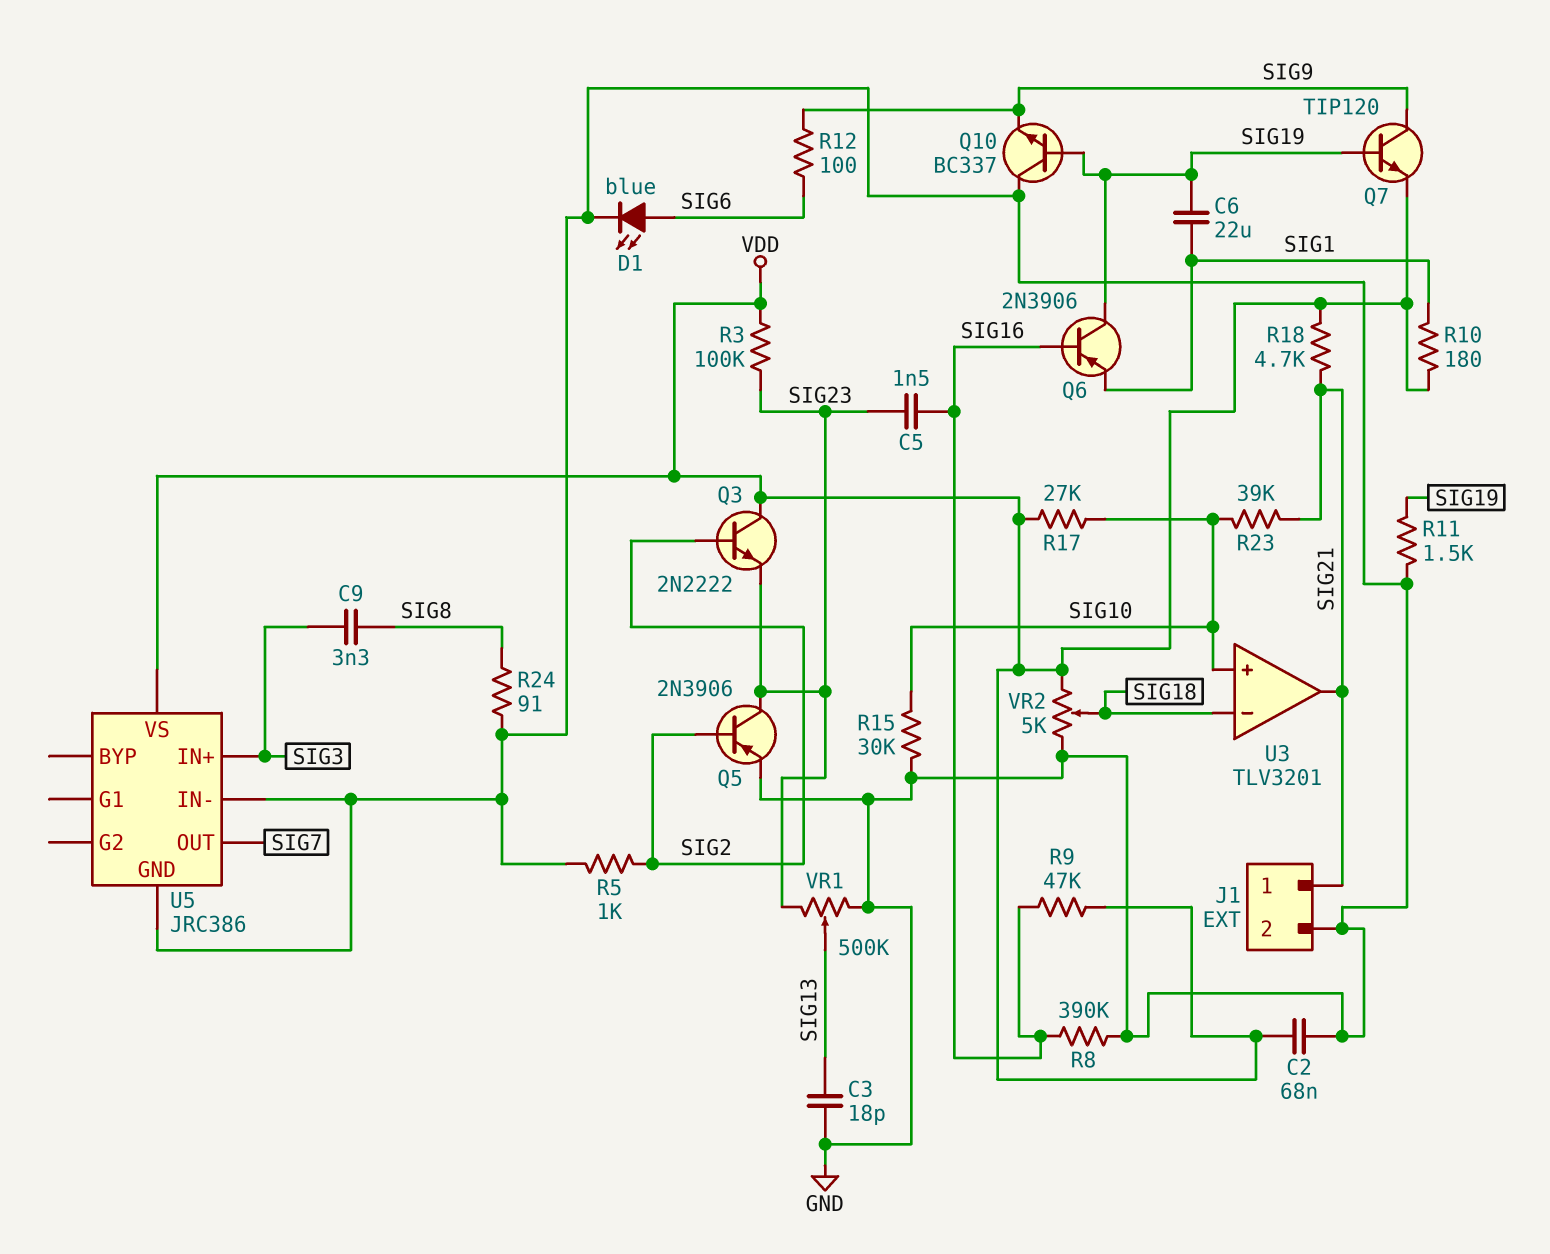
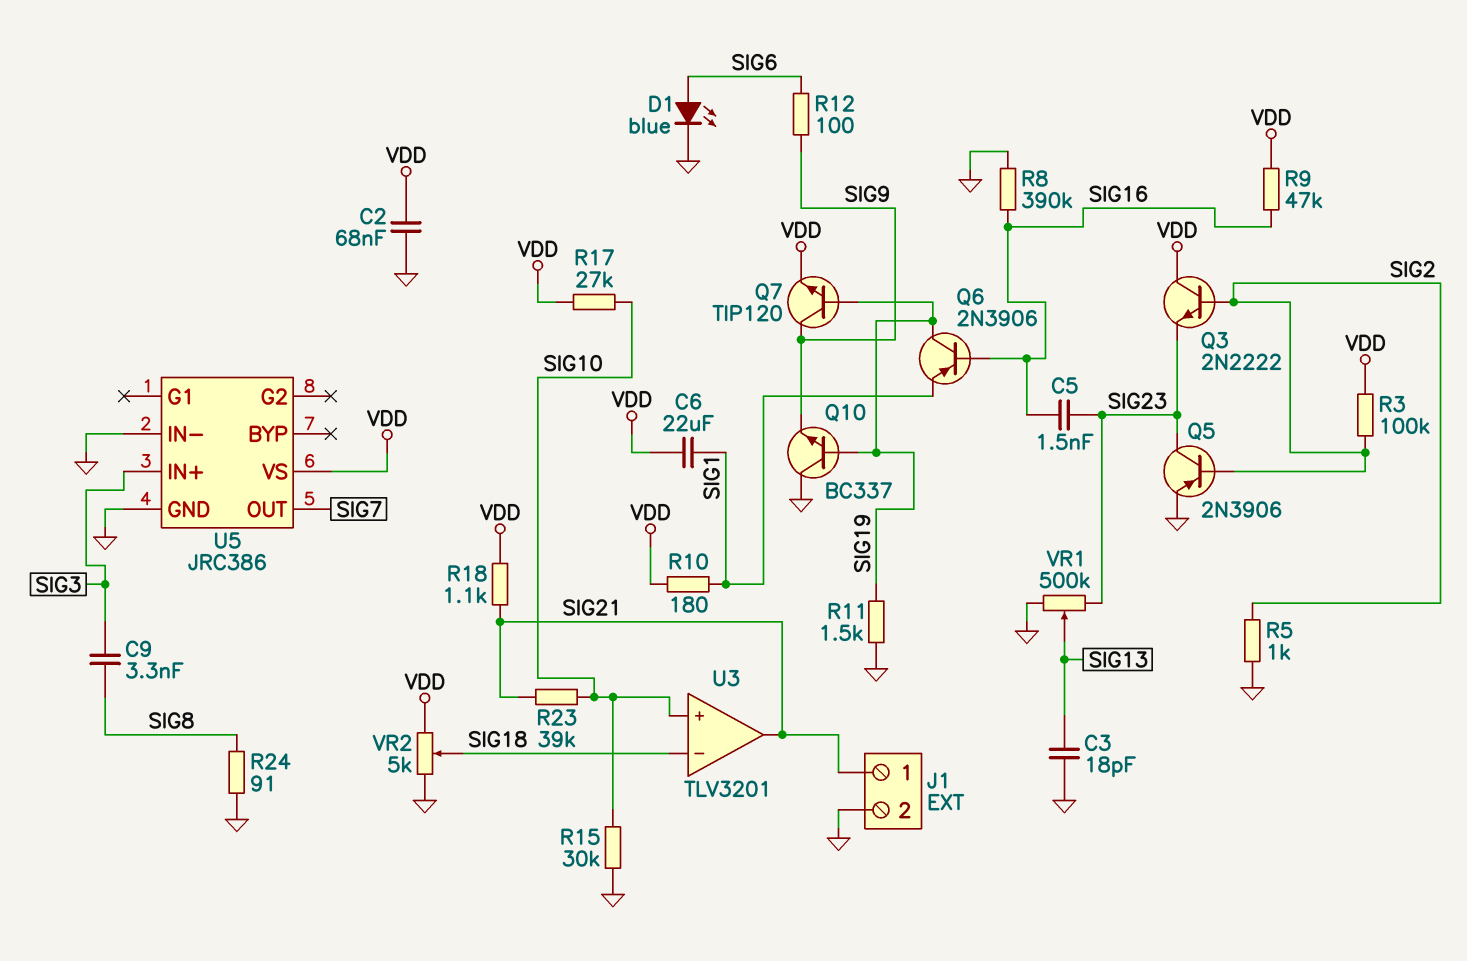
C6: 22uF (SIG1, SIG19) -> 22uF (SIG1, VDD)
R3: 100k (SIG23, VDD) -> 100k (SIG2, VDD)
R18: 4.7k (SIG21, VDD) -> 1.1k (SIG21, VDD)

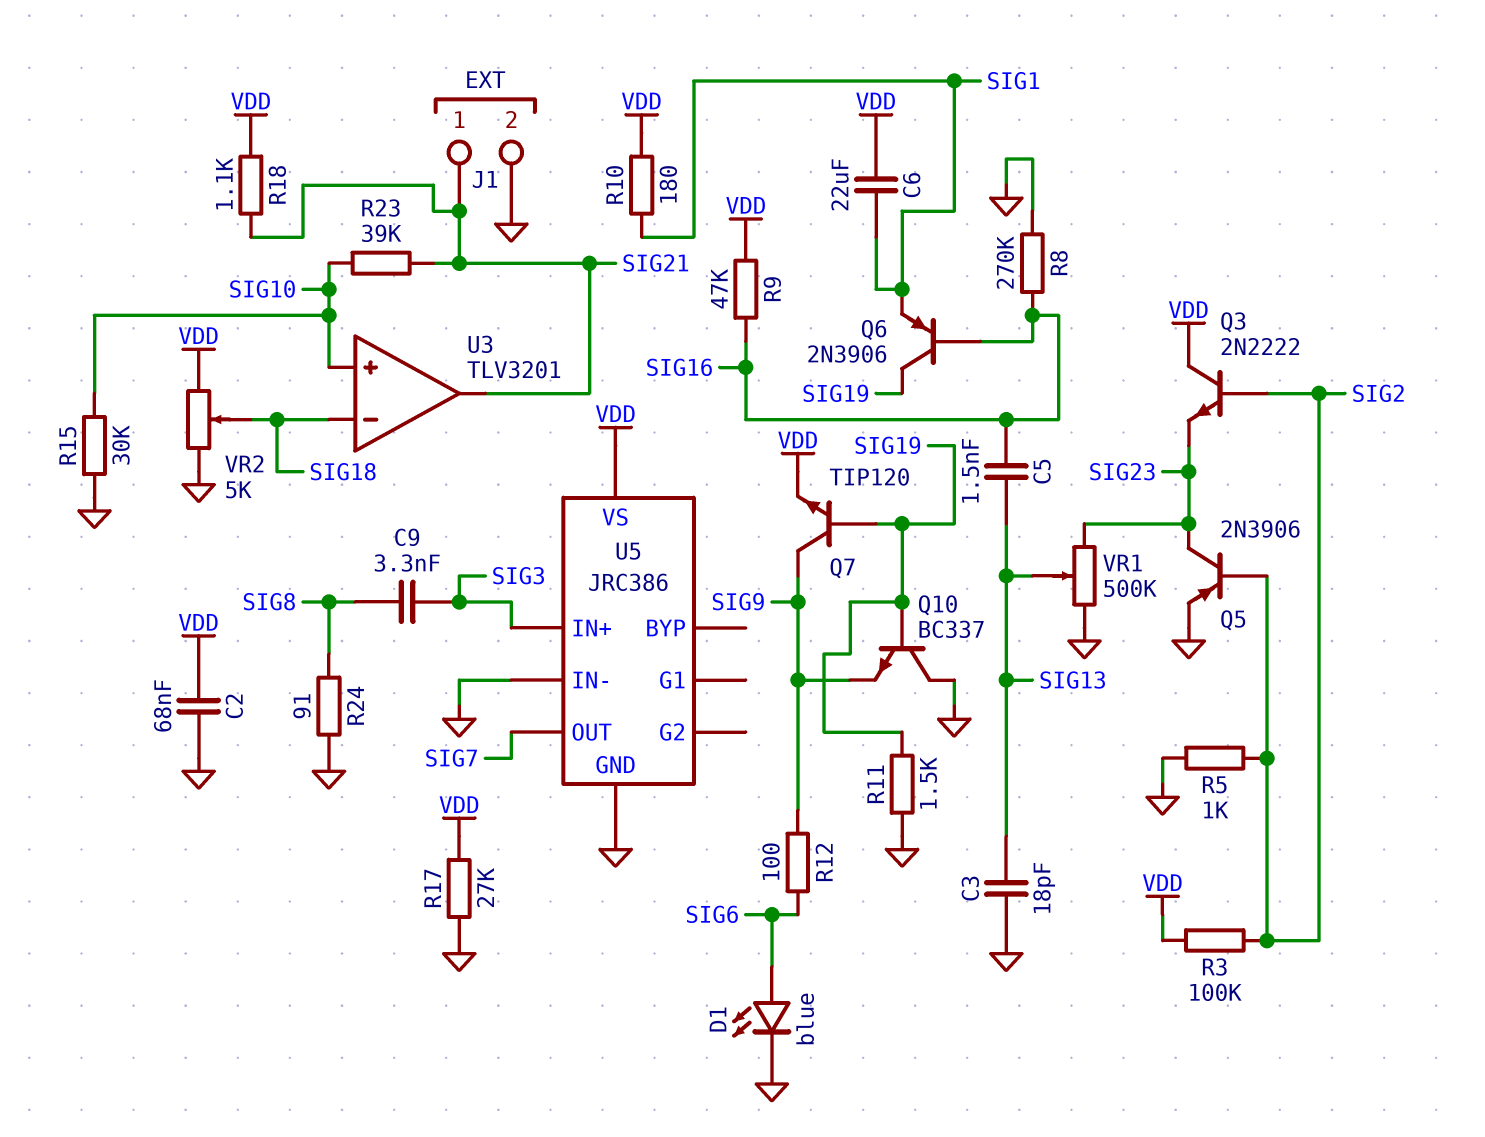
C5: 1.5nF (SIG16, SIG23) -> 1.5nF (SIG13, SIG16)
R8: 390k (GND, SIG16) -> 270k (GND, SIG16)
R17: 27k (SIG10, VDD) -> 27k (GND, VDD)

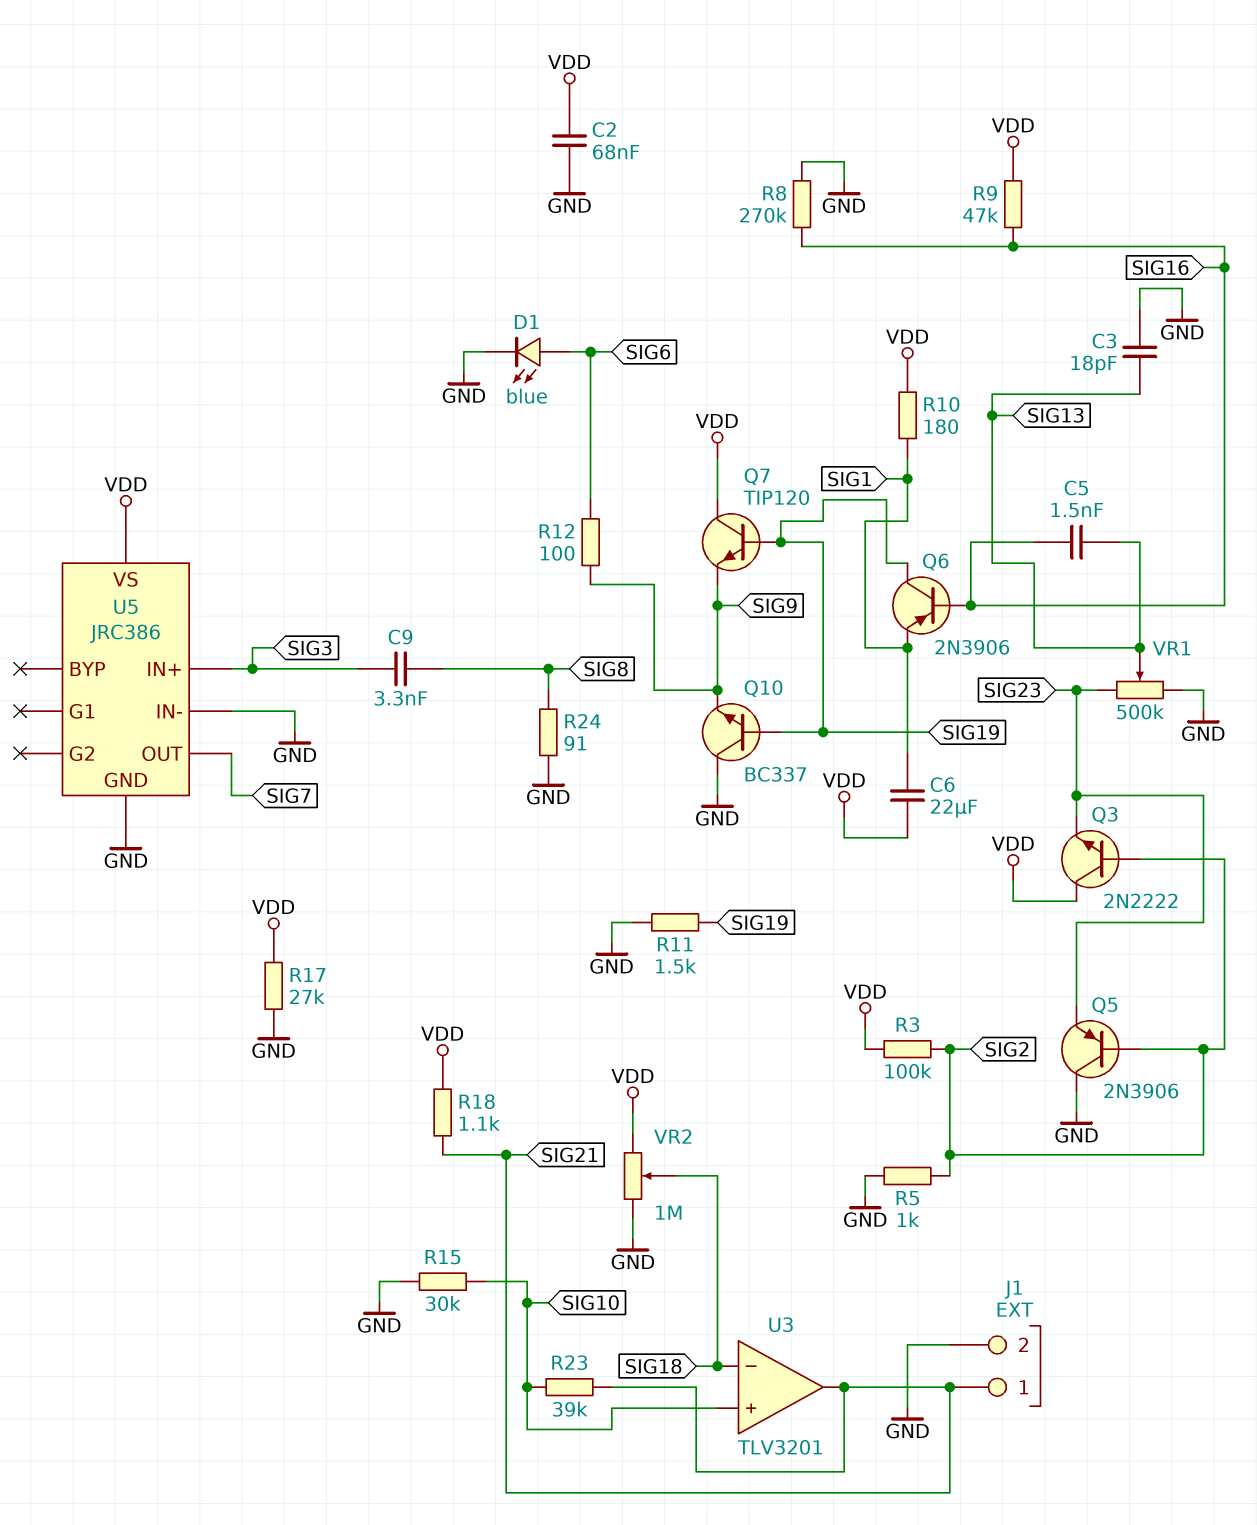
Q5: PNP 2N3906 (B SIG2, C SIG23, E GND) -> PNP 2N3906 (B SIG2, C GND, E SIG23)
Q7: NPN TIP120 (B SIG19, C SIG9, E VDD) -> NPN TIP120 (B SIG19, C VDD, E SIG9)
VR2: 5k (GND, VDD, wiper SIG18) -> 1M (GND, VDD, wiper SIG18)

